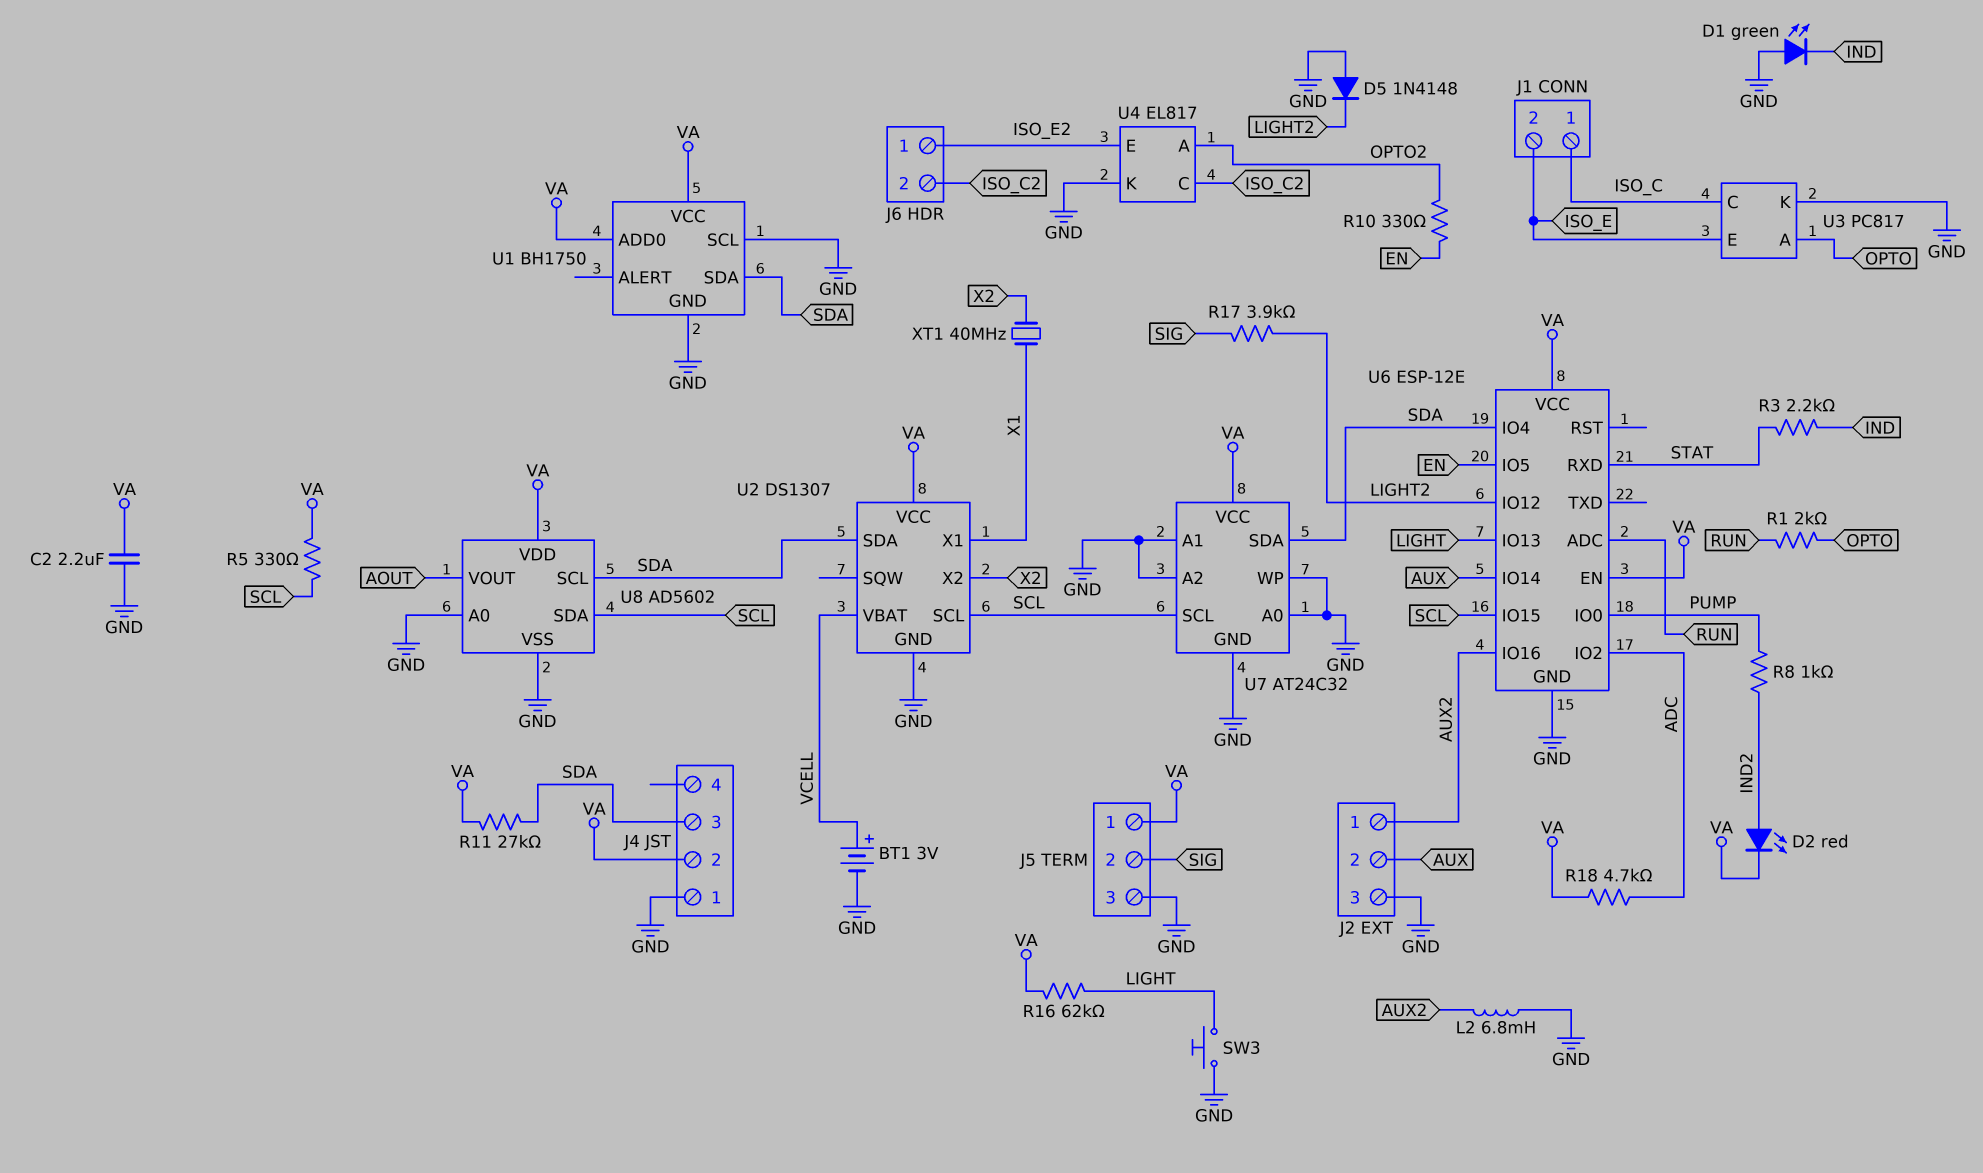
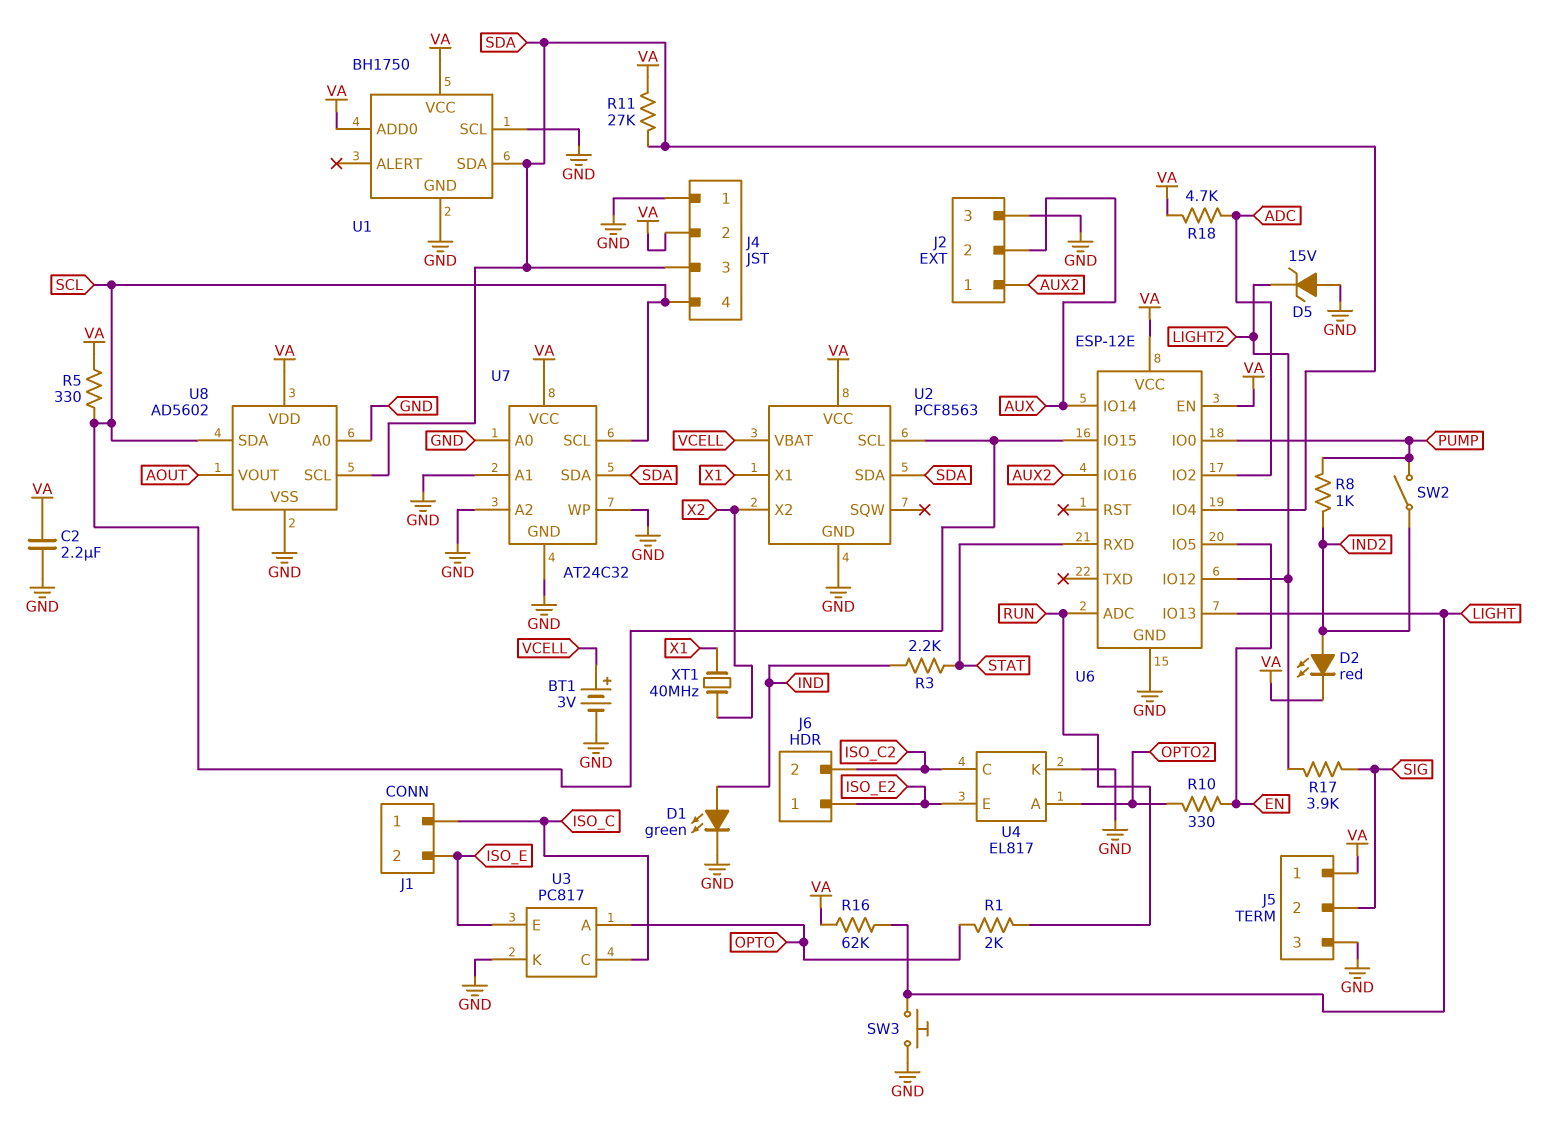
D1: LED green (A GND, K IND) -> LED green (A IND, K GND)
D5: diode 1N4148 (A GND, K LIGHT2) -> zener 15V (A GND, K LIGHT2)
J4 pin 4: none -> SCL
L2: 6.8mH (AUX2, GND) -> none
SW2: none -> switch (IND2, PUMP)
U2: DS1307 -> PCF8563

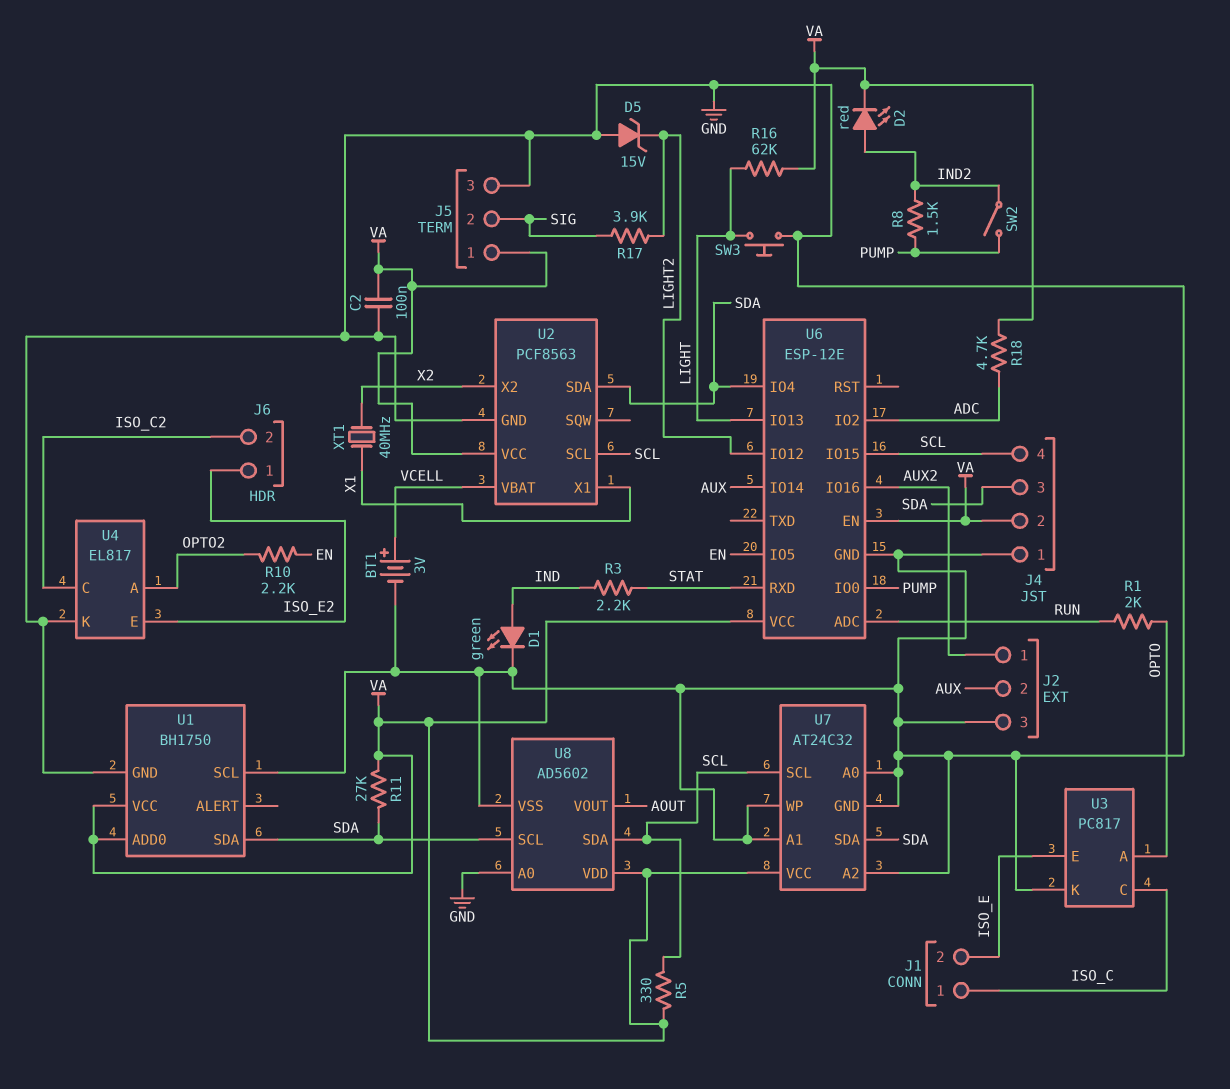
C2: 2.2uF (GND, VA) -> 100nF (GND, VA)
R8: 1k (IND2, PUMP) -> 1.5k (IND2, PUMP)
R10: 330 (EN, OPTO2) -> 2.2k (EN, OPTO2)

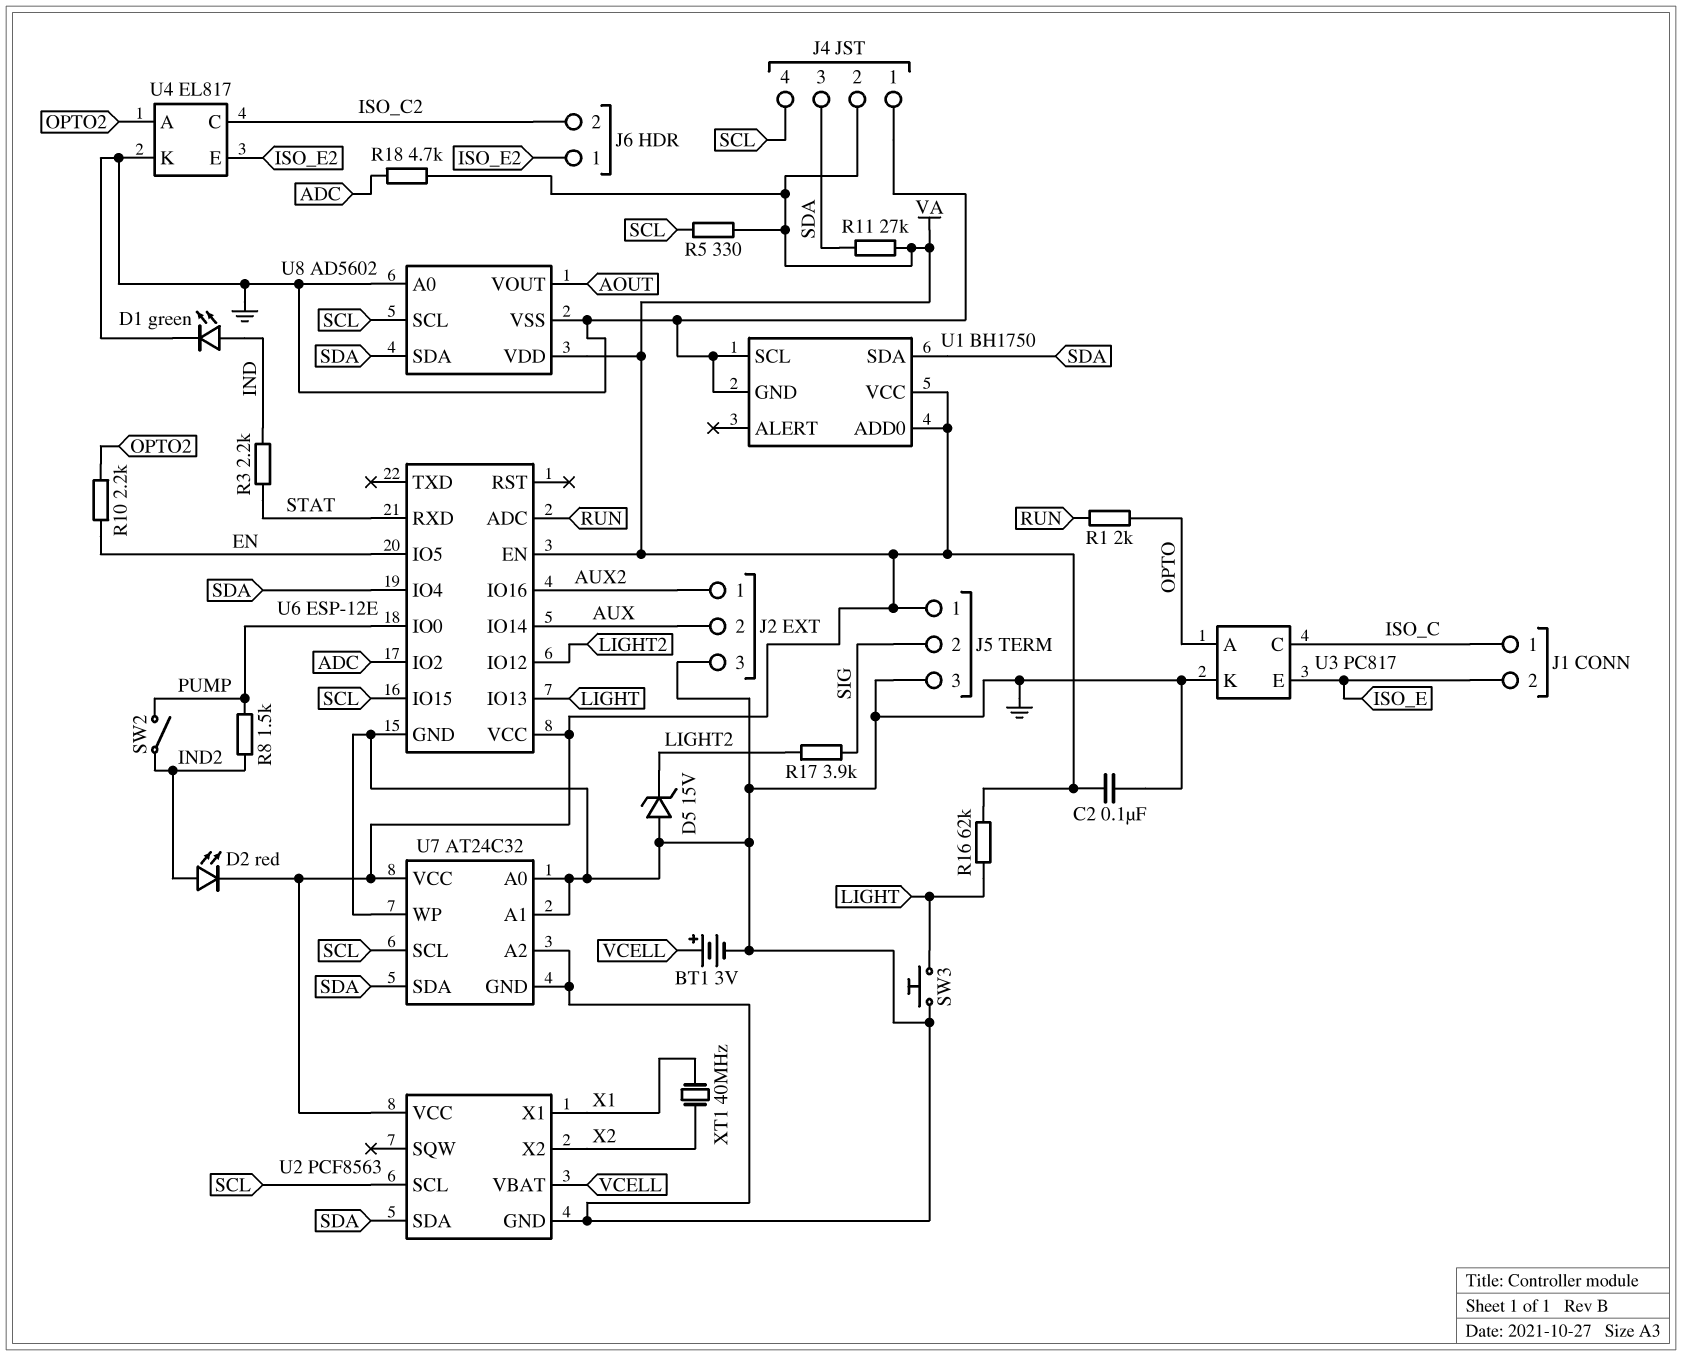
U8 pin SCL: SDA -> SCL
U8 pin SDA: SCL -> SDA

